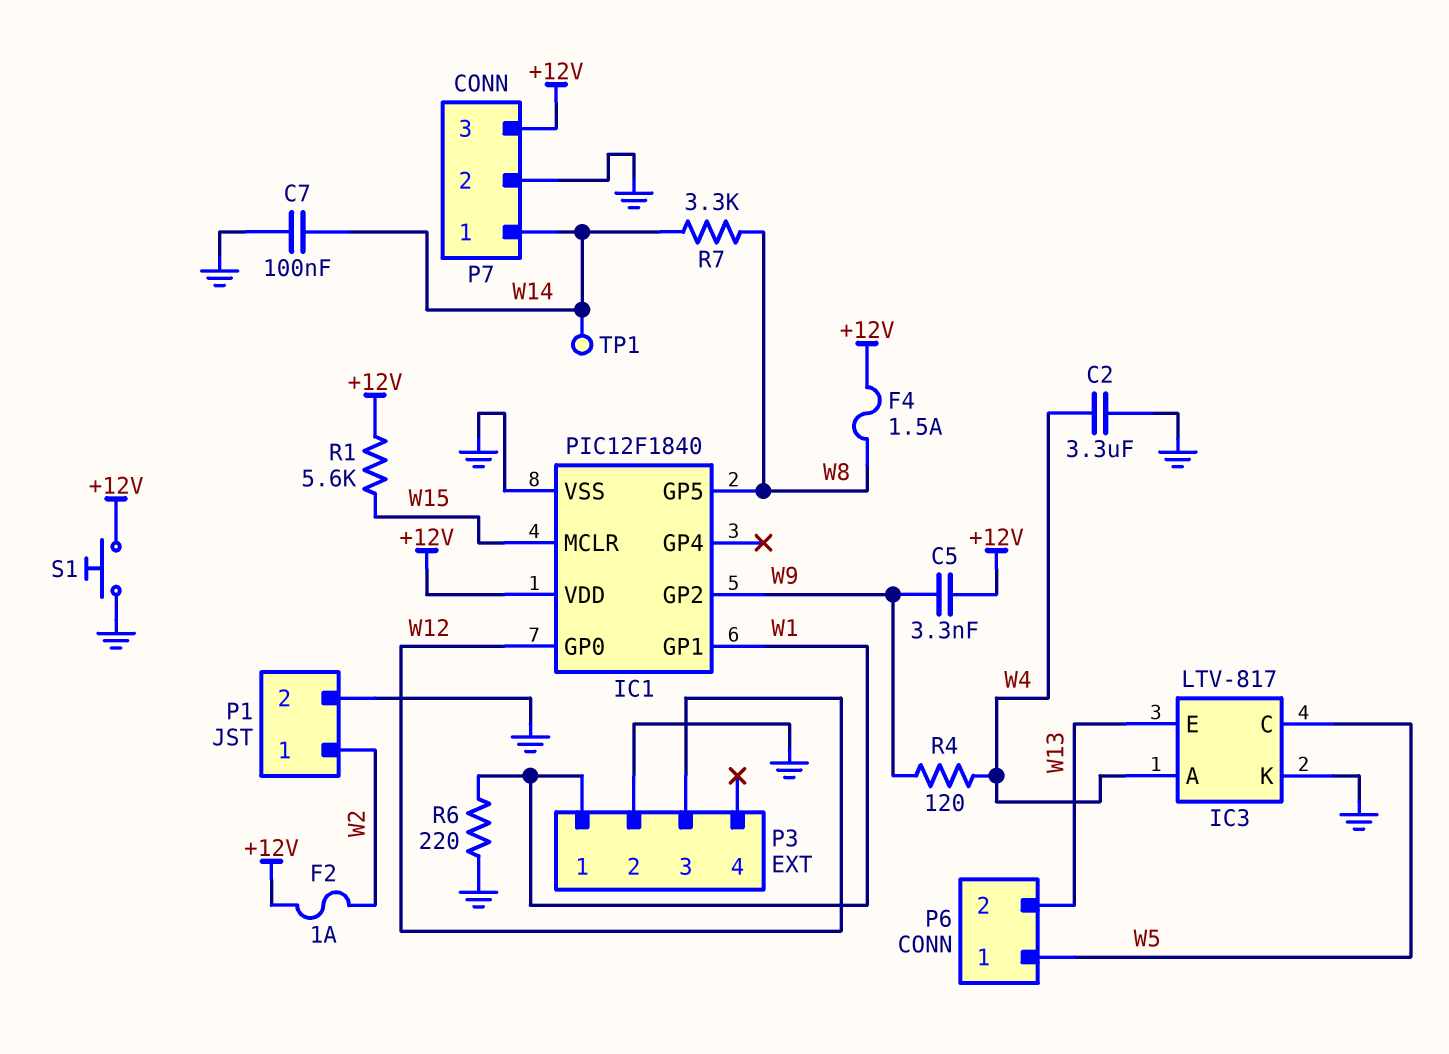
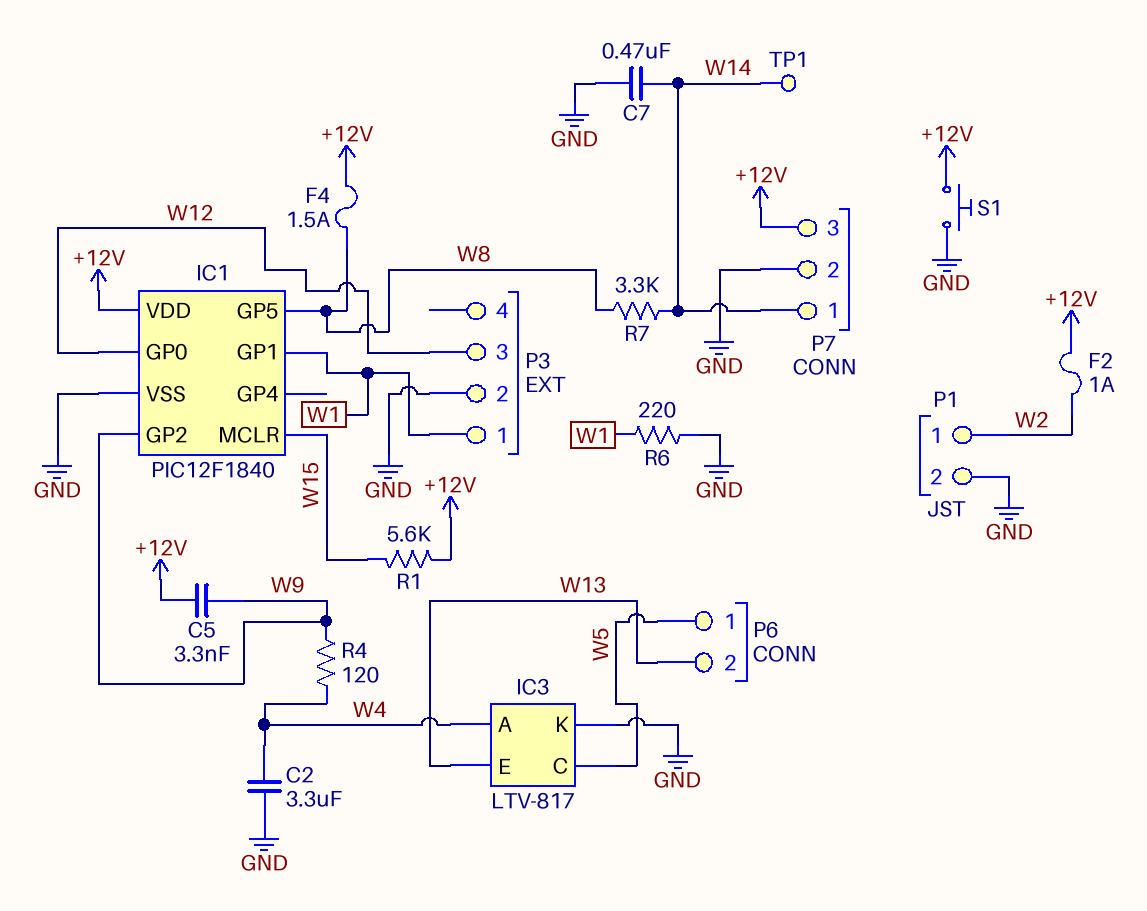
C7: 100nF (GND, W14) -> 470nF (GND, W14)

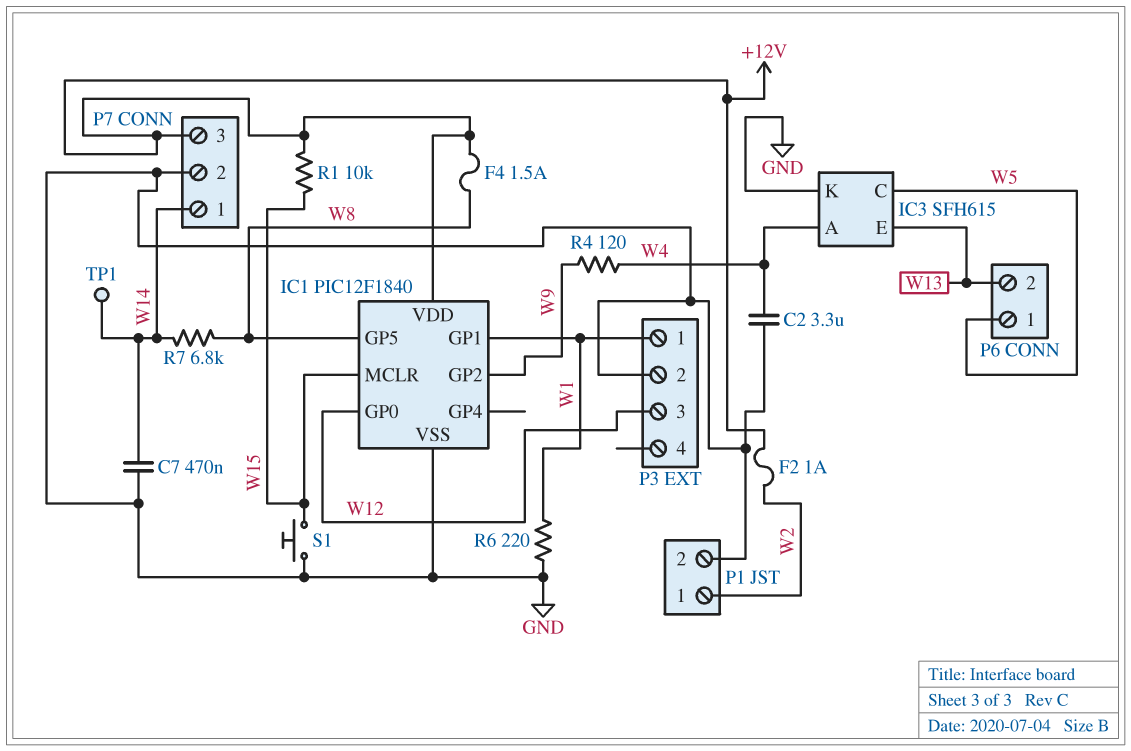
C5: 3.3nF (+12V, W9) -> none
IC3: LTV-817 -> SFH615
R1: 5.6k (+12V, W15) -> 10k (+12V, W15)
R7: 3.3k (W8, W14) -> 6.8k (W8, W14)
S1: button (+12V, GND) -> button (GND, W15)

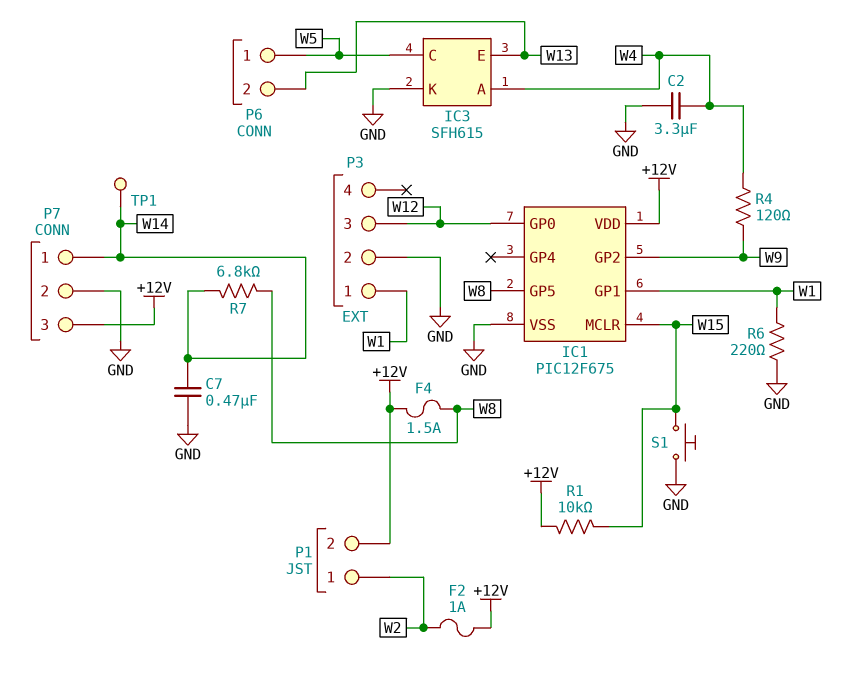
IC1: PIC12F1840 -> PIC12F675
P1 pin 2: GND -> +12V

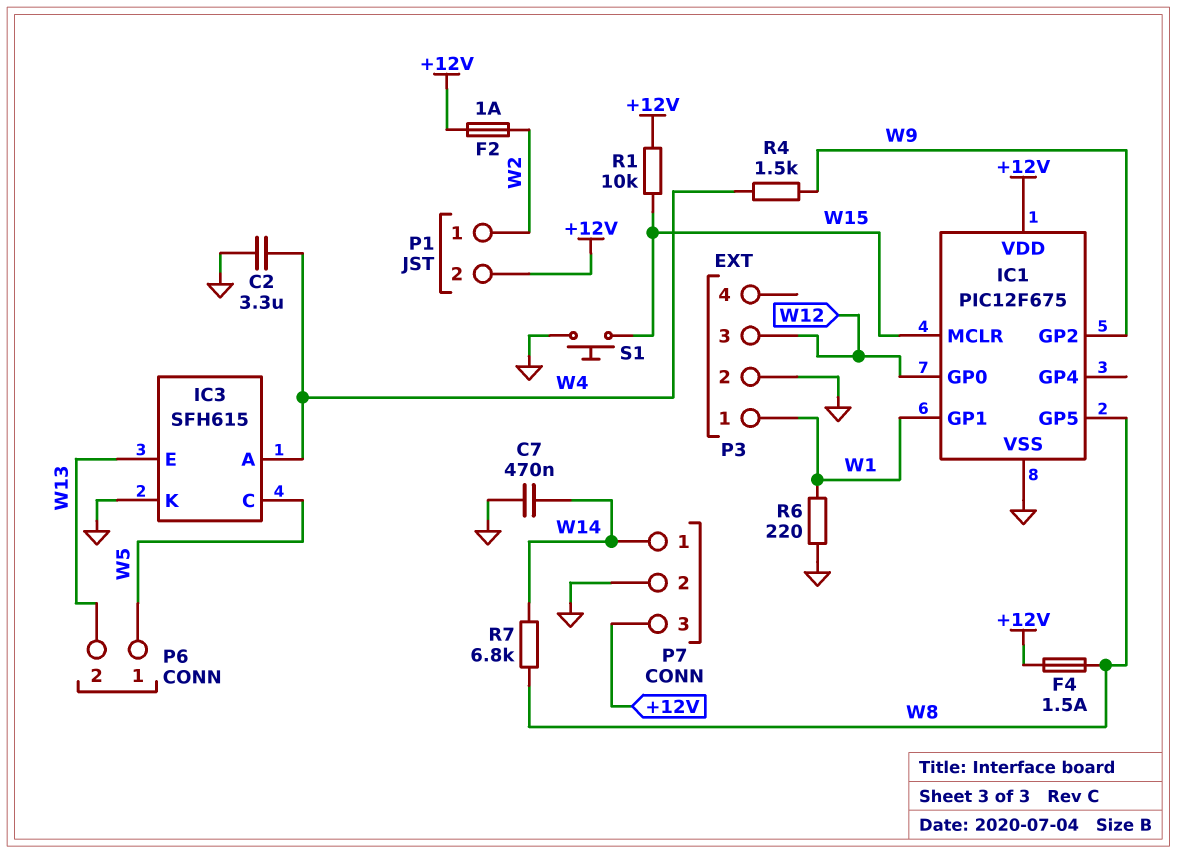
R4: 120 (W4, W9) -> 1.5k (W4, W9)
TP1: test point (W14) -> none

